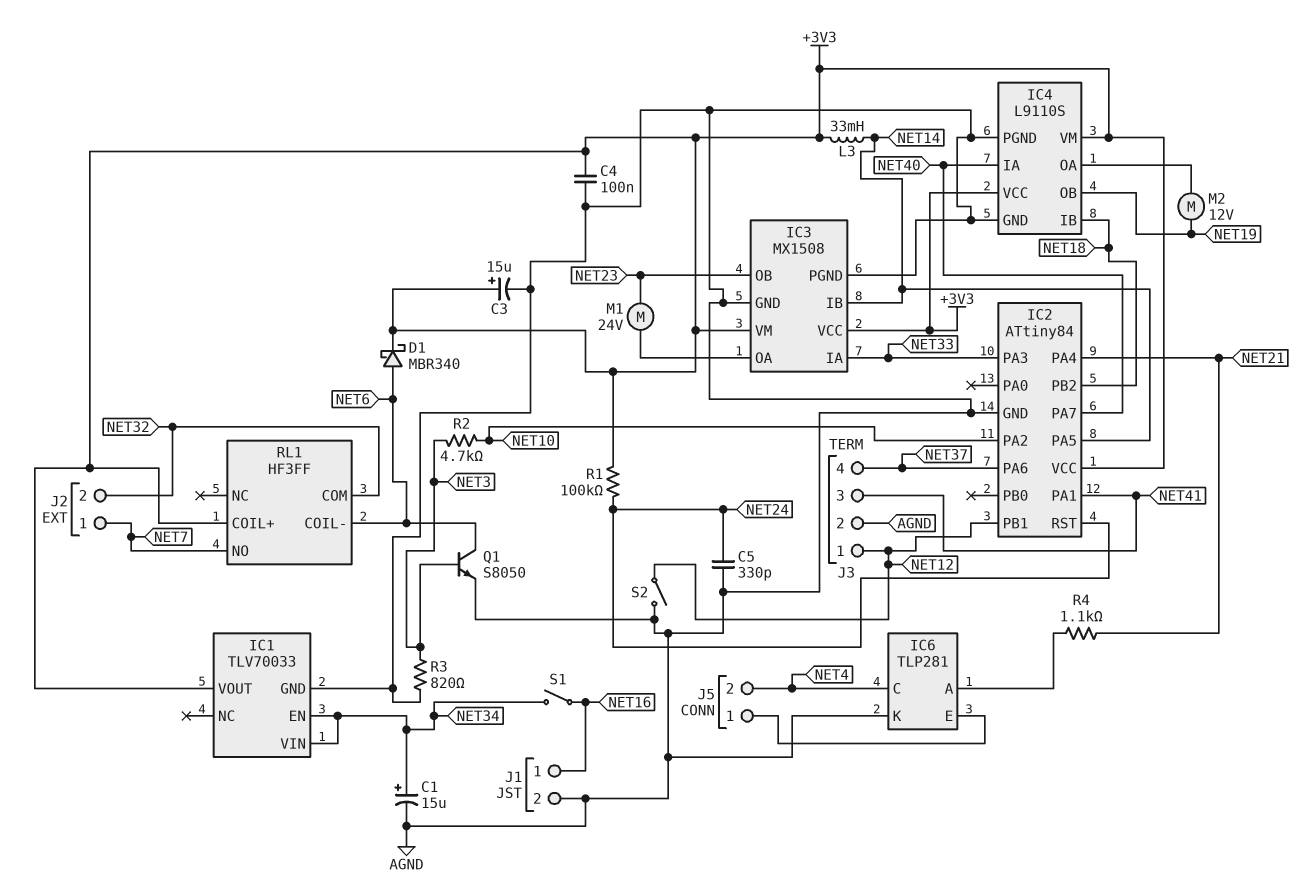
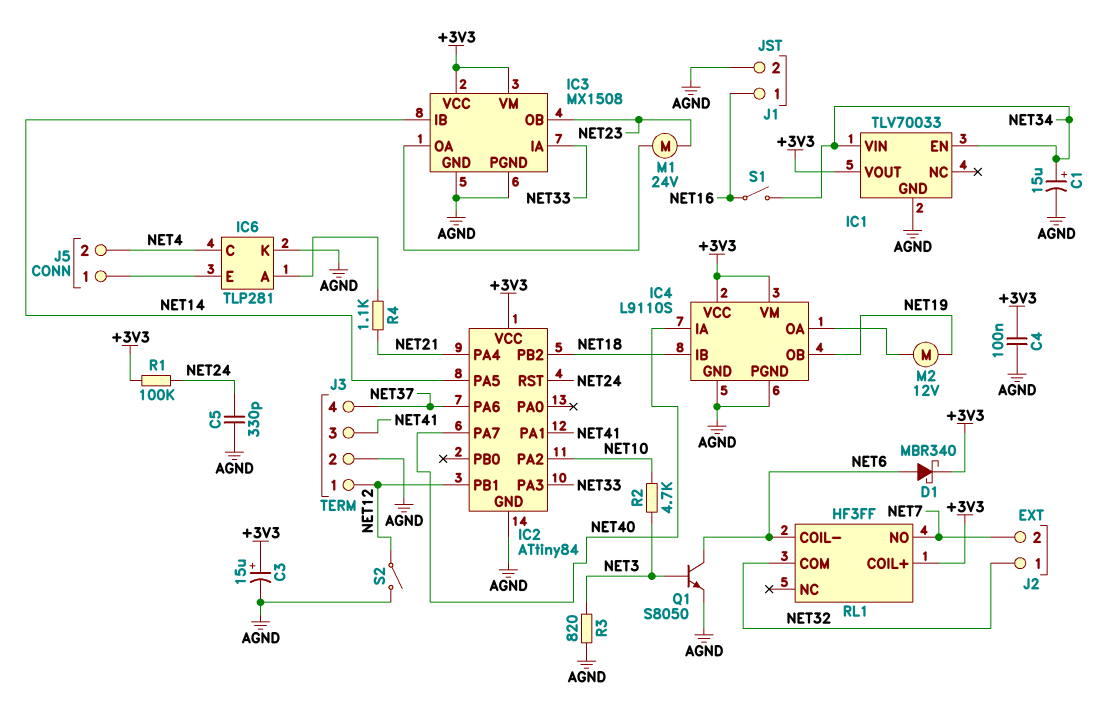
J2 pin 1: NET7 -> NET32
J2 pin 2: NET32 -> NET7
L3: 33mH (+3V3, NET14) -> none

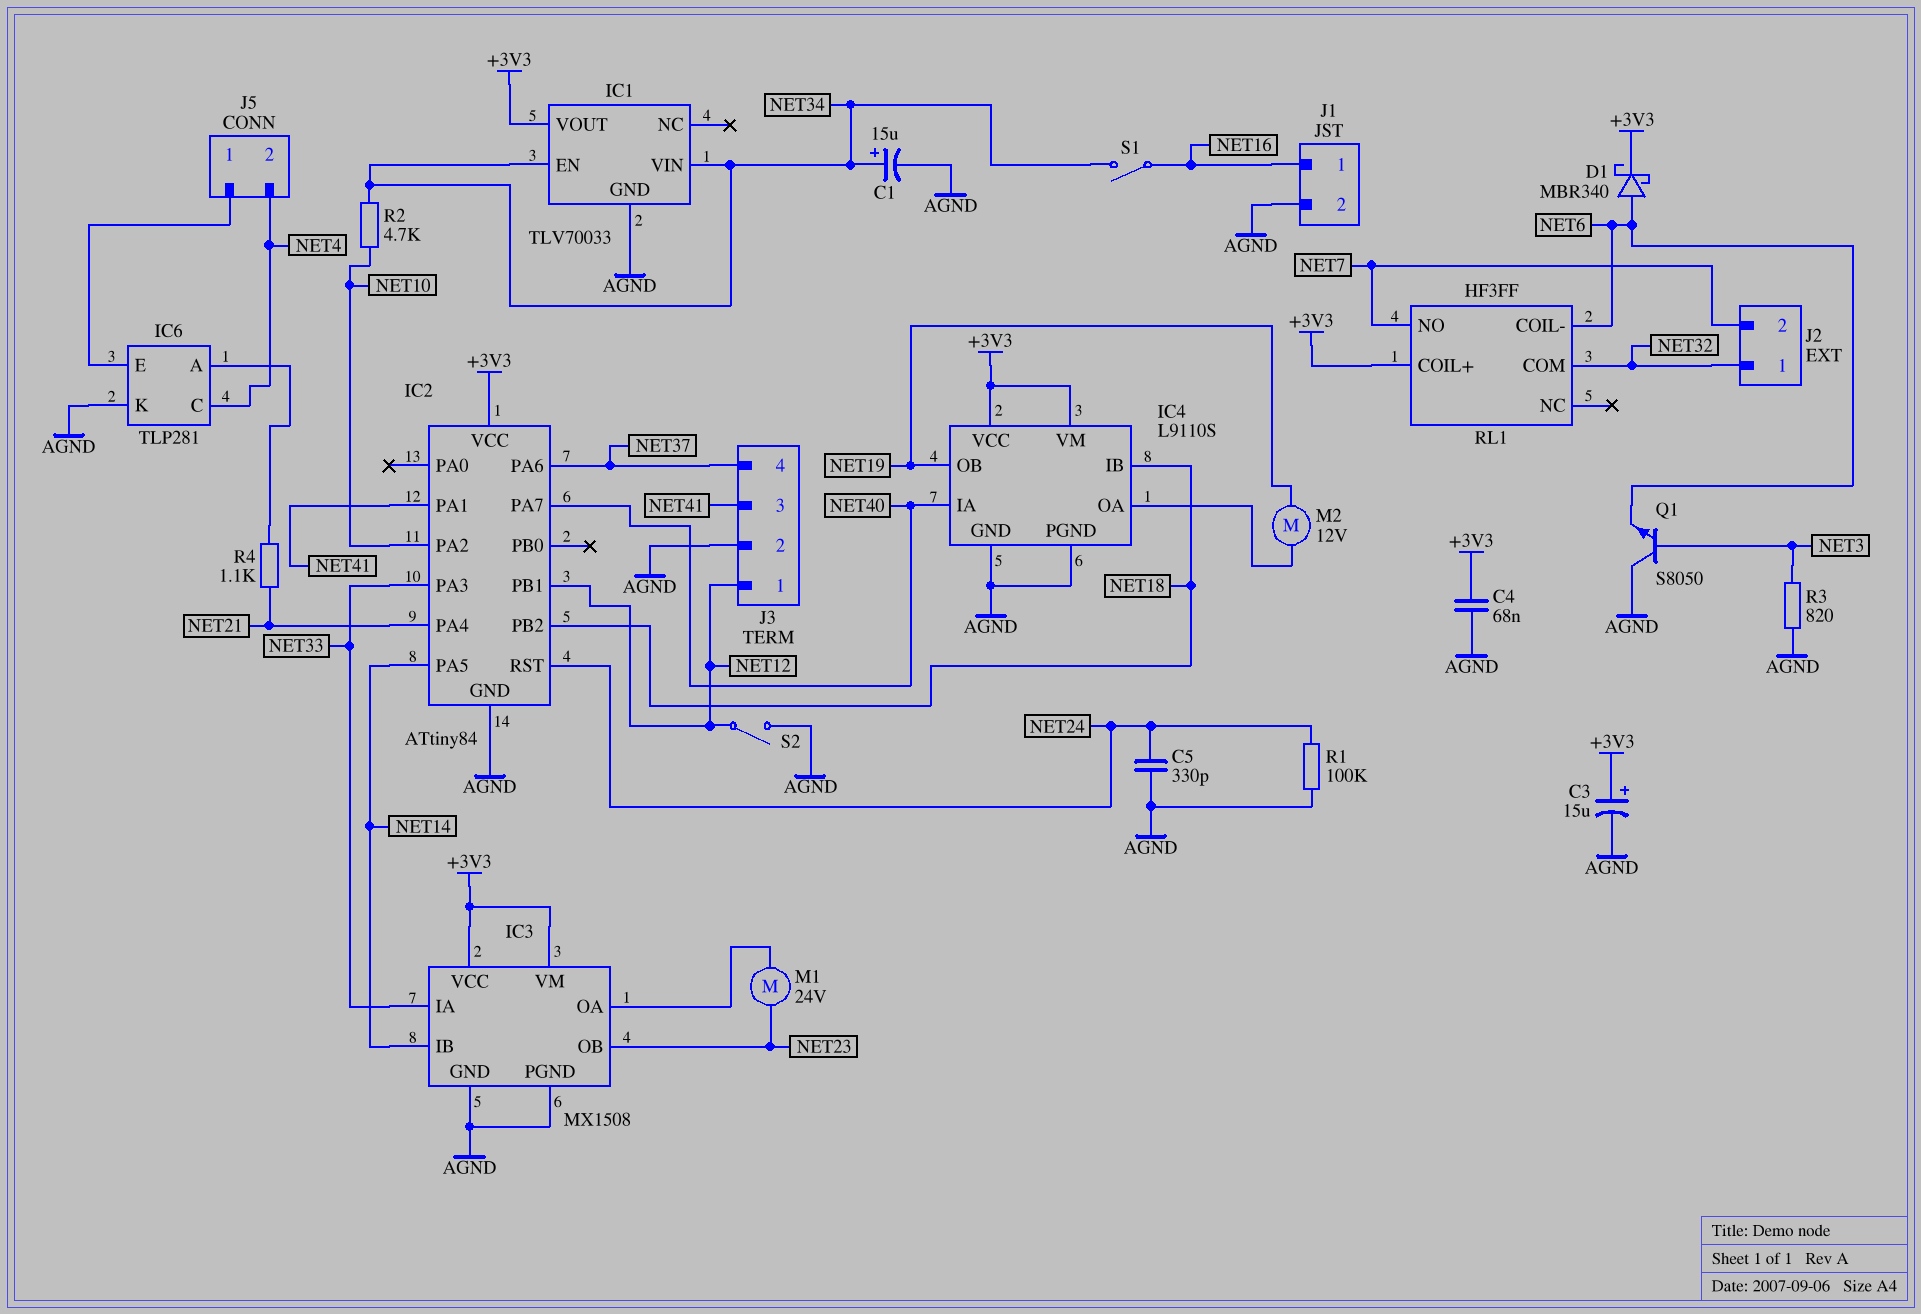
C4: 100nF (+3V3, AGND) -> 68nF (+3V3, AGND)
Q1: NPN S8050 (B NET3, C NET6, E AGND) -> NPN S8050 (B NET3, C AGND, E NET6)
R1: 100k (+3V3, NET24) -> 100k (AGND, NET24)
R2: 4.7k (NET3, NET10) -> 4.7k (NET10, NET34)

